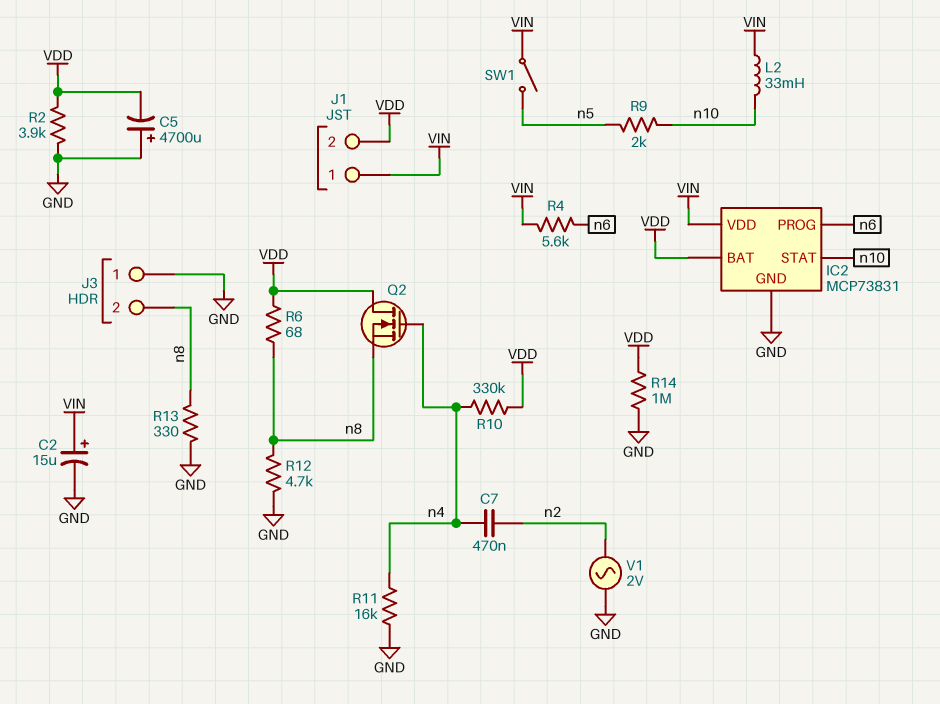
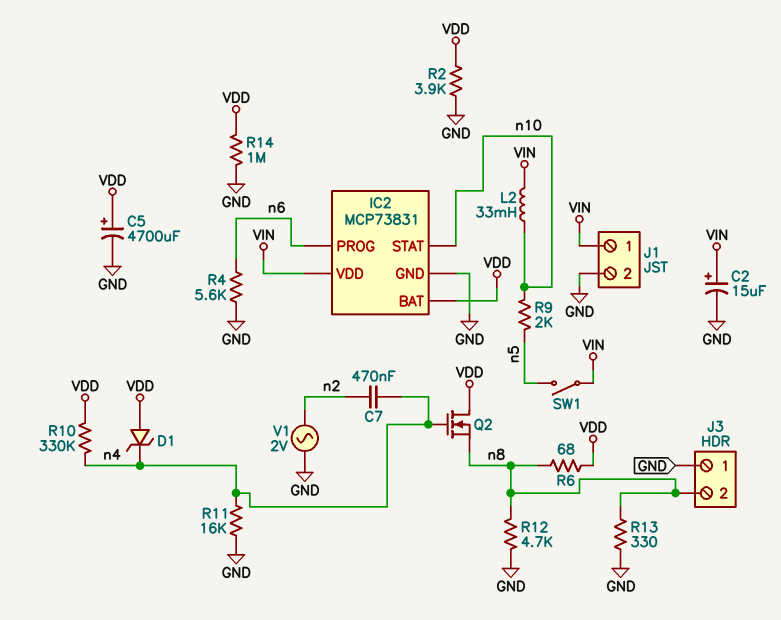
C5: 4700uF (plus GND, minus VDD) -> 4700uF (plus VDD, minus GND)
D1: none -> zener (A VDD, K n4)
J1 pin 2: VDD -> GND
R4: 5.6k (VIN, n6) -> 5.6k (GND, n6)

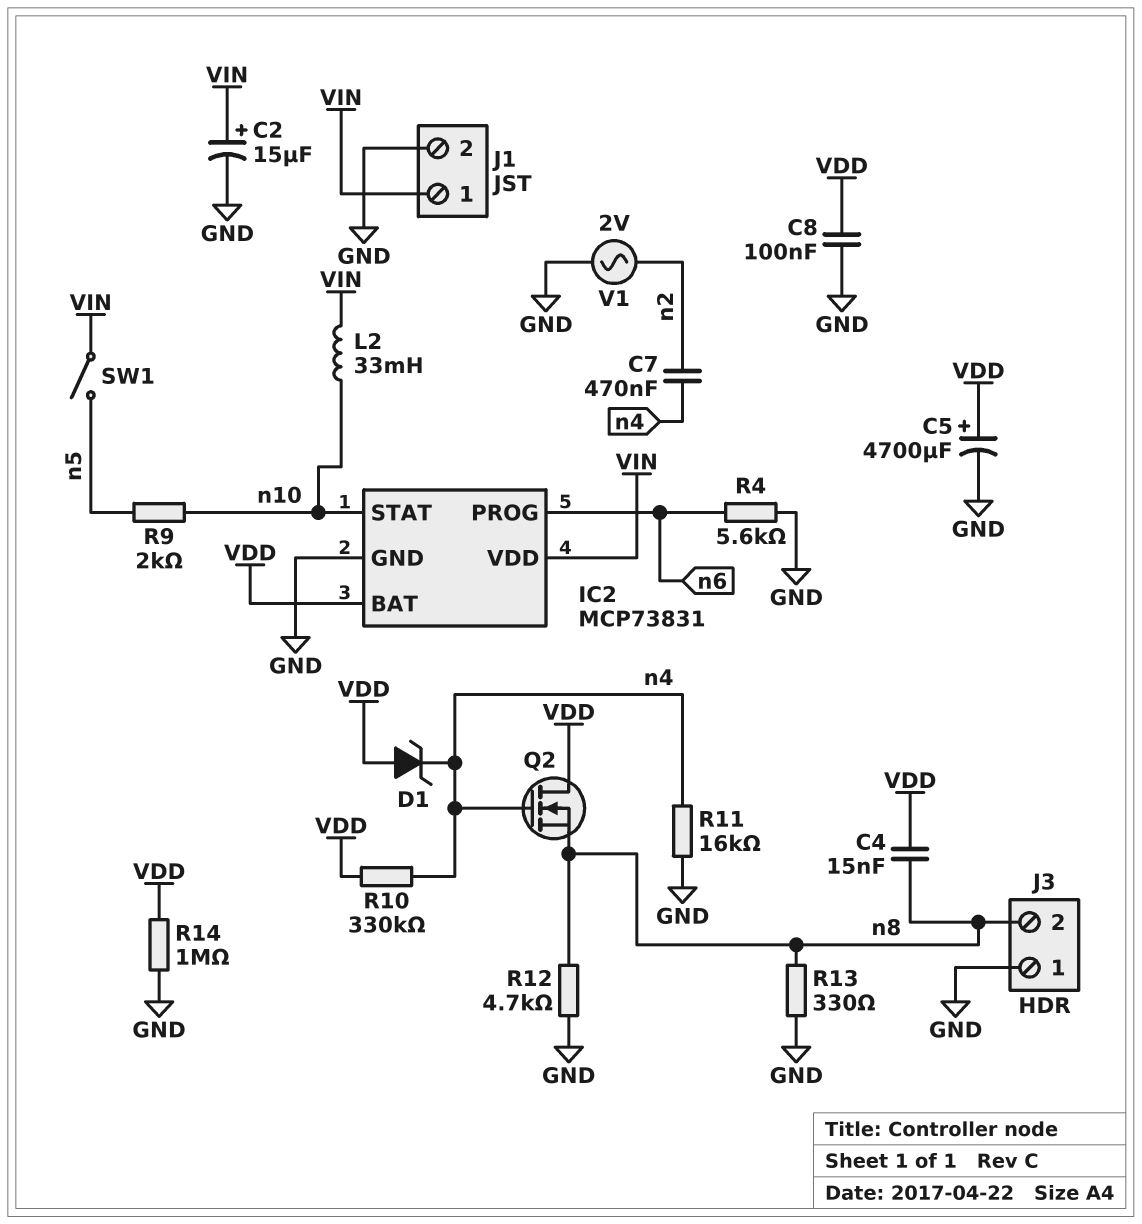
C4: none -> 15nF (VDD, n8)
C8: none -> 100nF (GND, VDD)
R2: 3.9k (GND, VDD) -> none
R6: 68 (VDD, n8) -> none

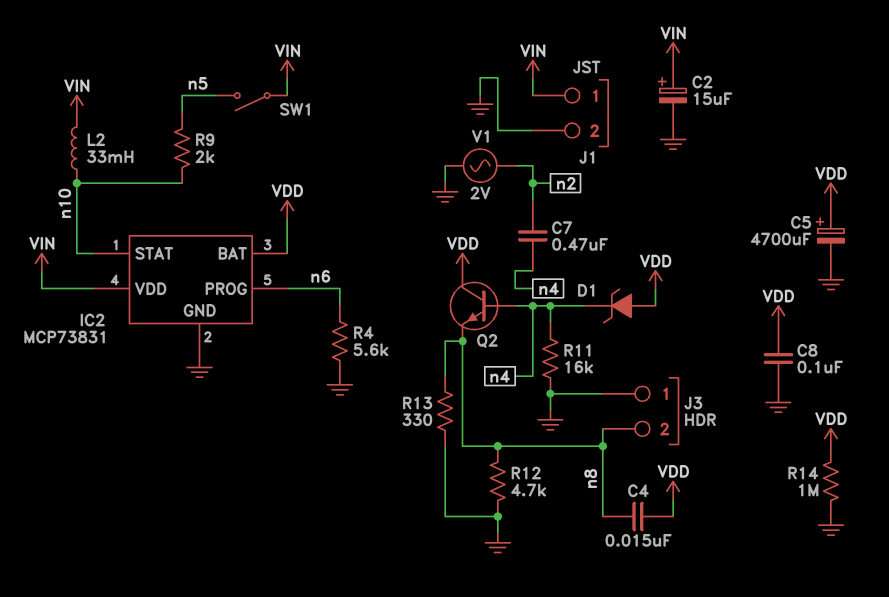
Q2: NMOS (G n4, D VDD, S n8) -> NPN (B n4, C VDD, E n8)
R10: 330k (VDD, n4) -> none

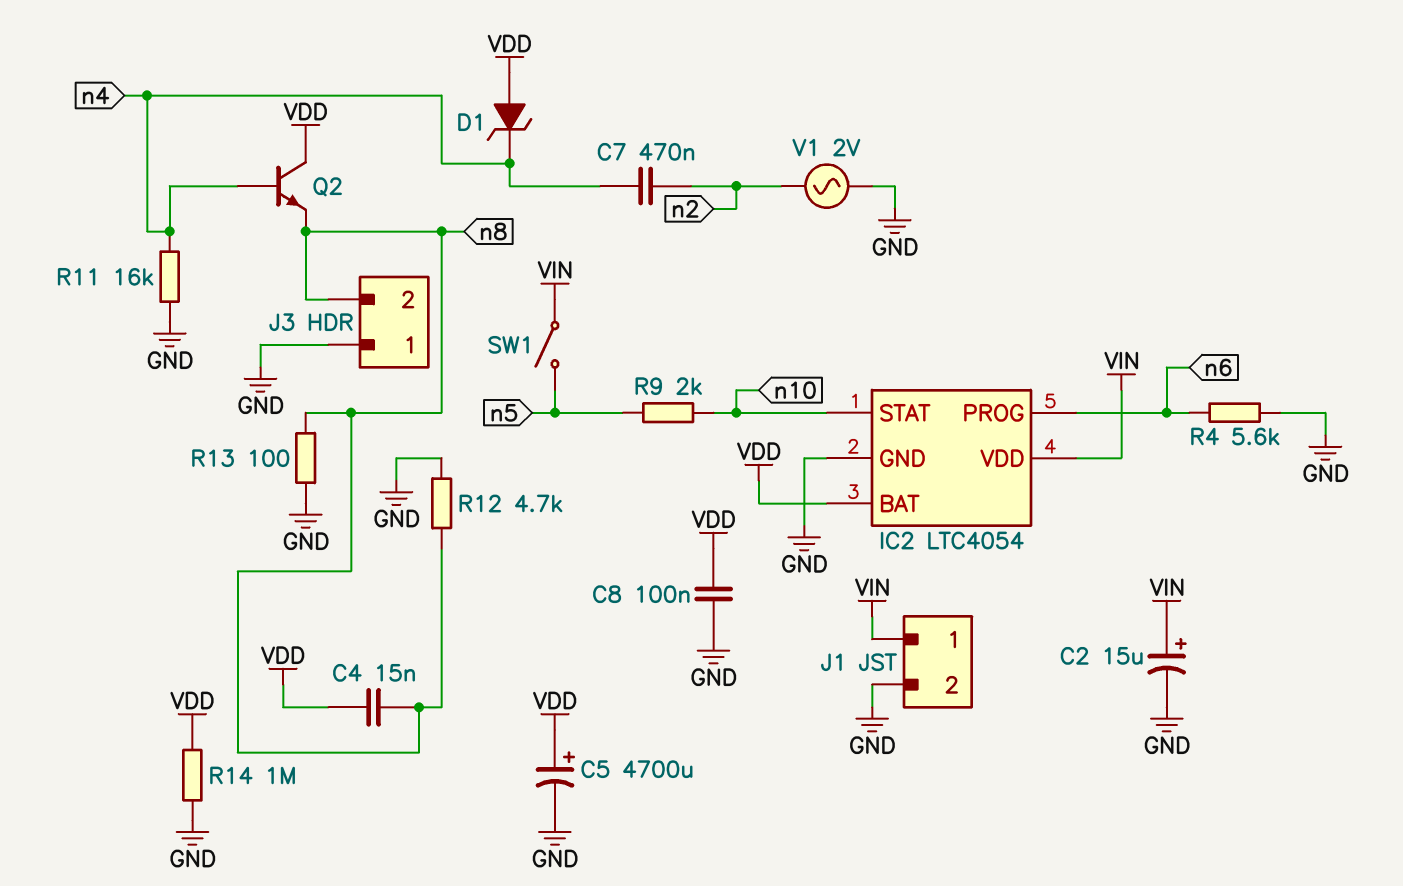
IC2: MCP73831 -> LTC4054
L2: 33mH (VIN, n10) -> none
R13: 330 (GND, n8) -> 100 (GND, n8)

